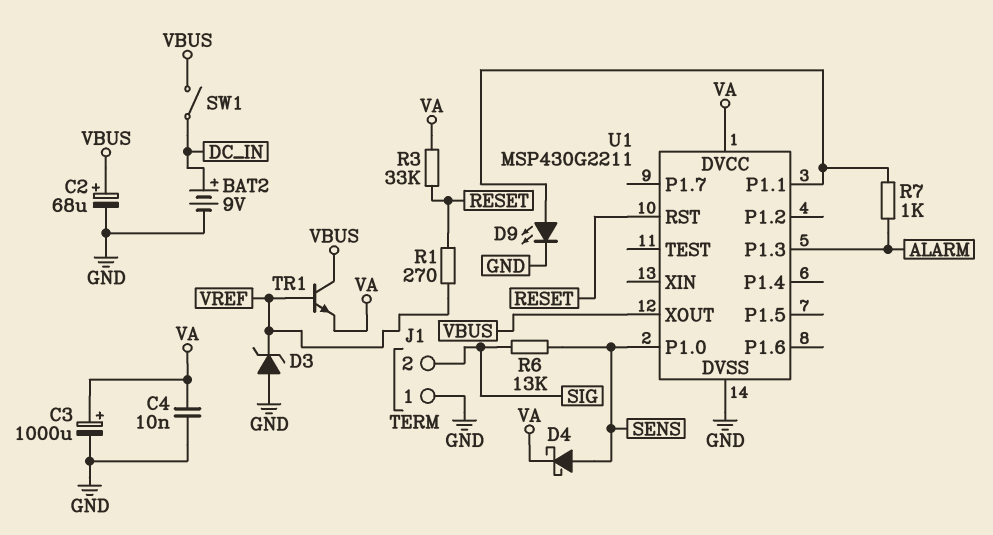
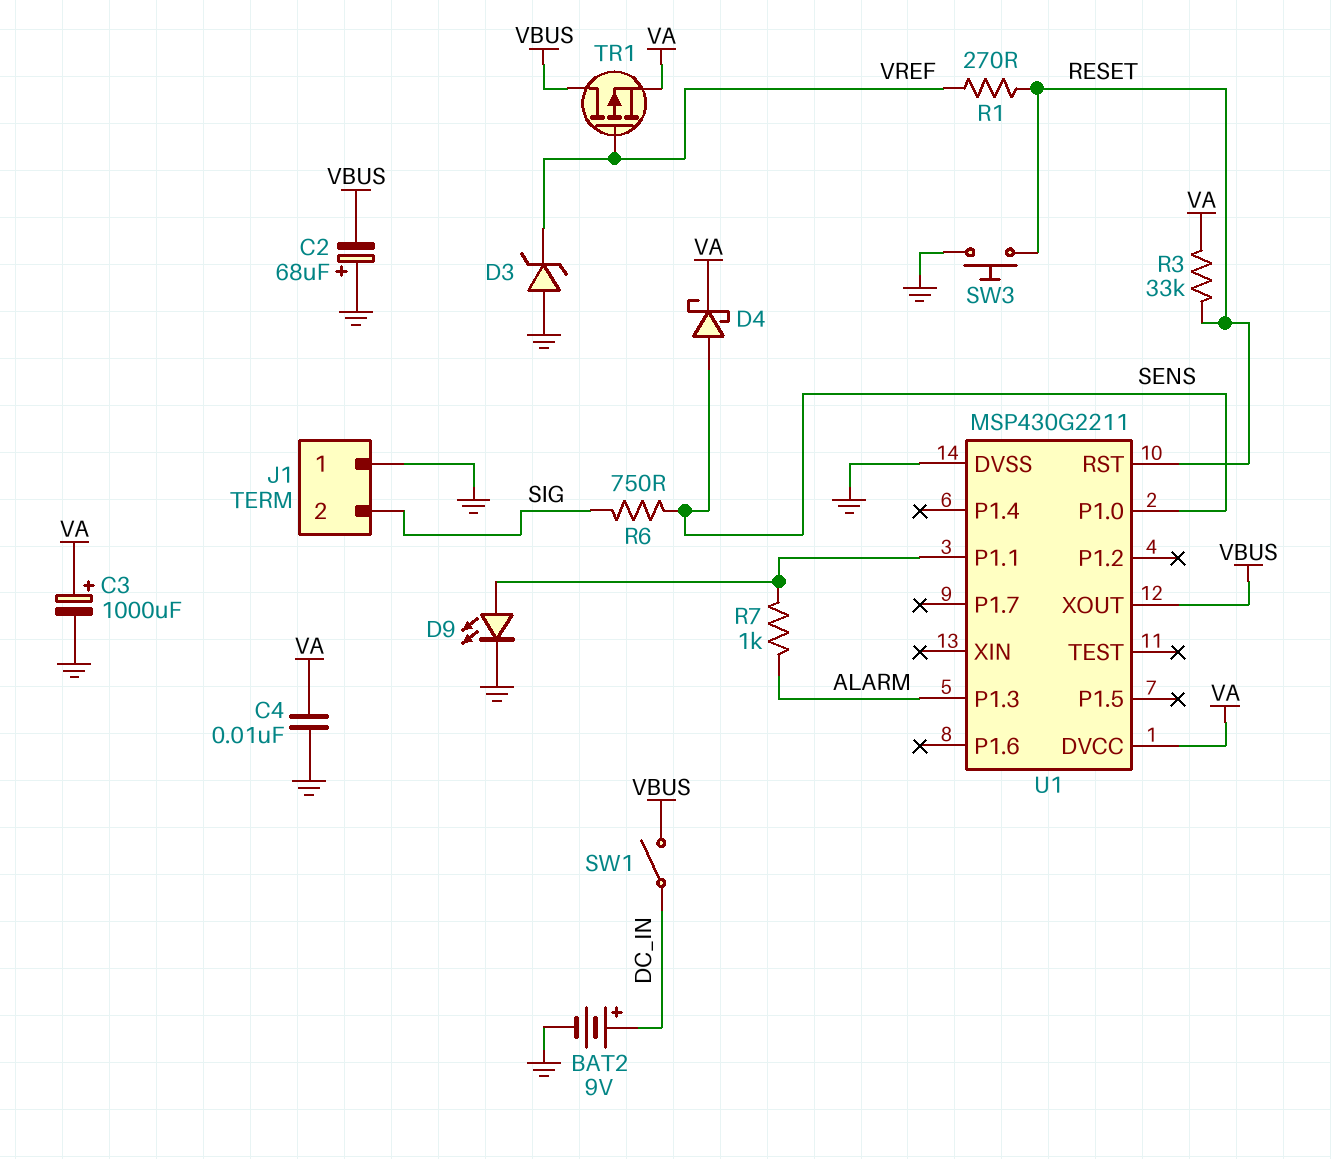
C2: 68uF (plus VBUS, minus GND) -> 68uF (plus GND, minus VBUS)
R6: 13k (SENS, SIG) -> 750 (SENS, SIG)
SW3: none -> button (GND, RESET)
TR1: NPN (B VREF, C VBUS, E VA) -> PMOS (G VREF, D VBUS, S VA)

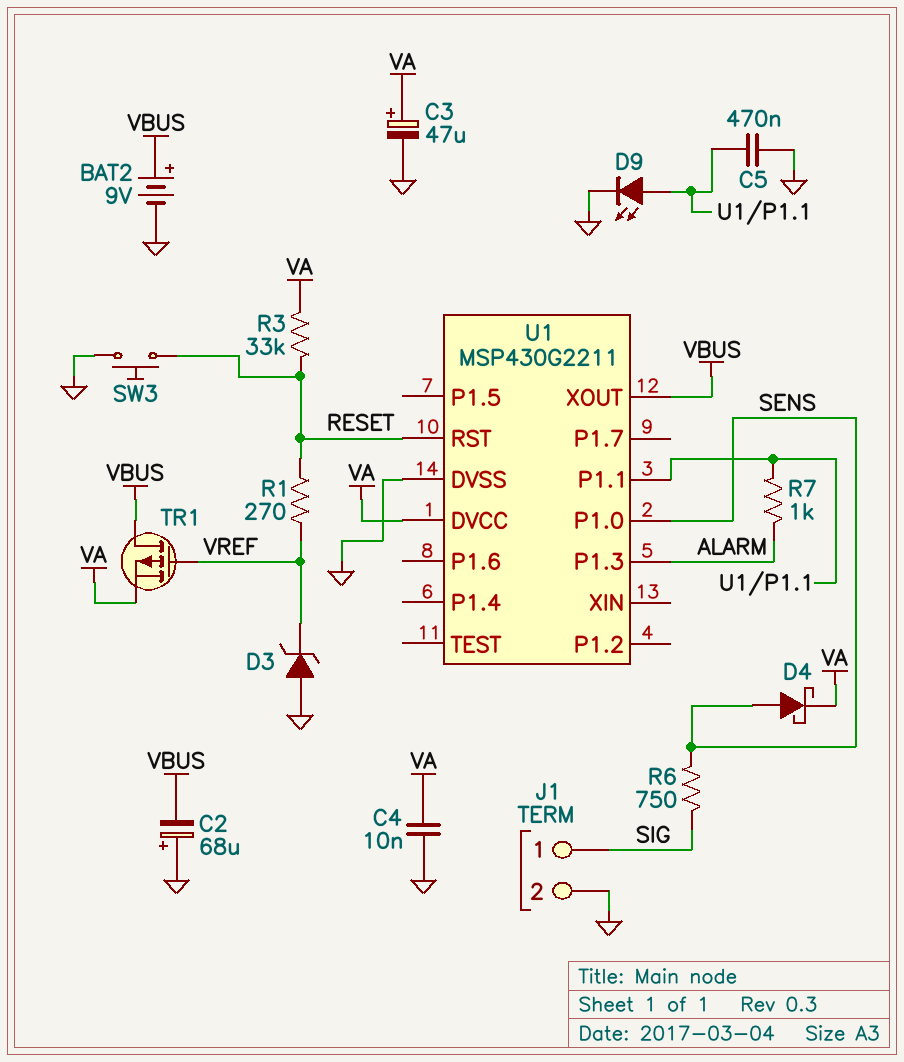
BAT2: 9V (plus DC_IN, minus GND) -> 9V (plus VBUS, minus GND)
C3: 1000uF (plus VA, minus GND) -> 47uF (plus VA, minus GND)
C5: none -> 470nF (GND, U1/P1.1)
J1 pin 1: GND -> SIG
J1 pin 2: SIG -> GND
SW1: switch (DC_IN, VBUS) -> none

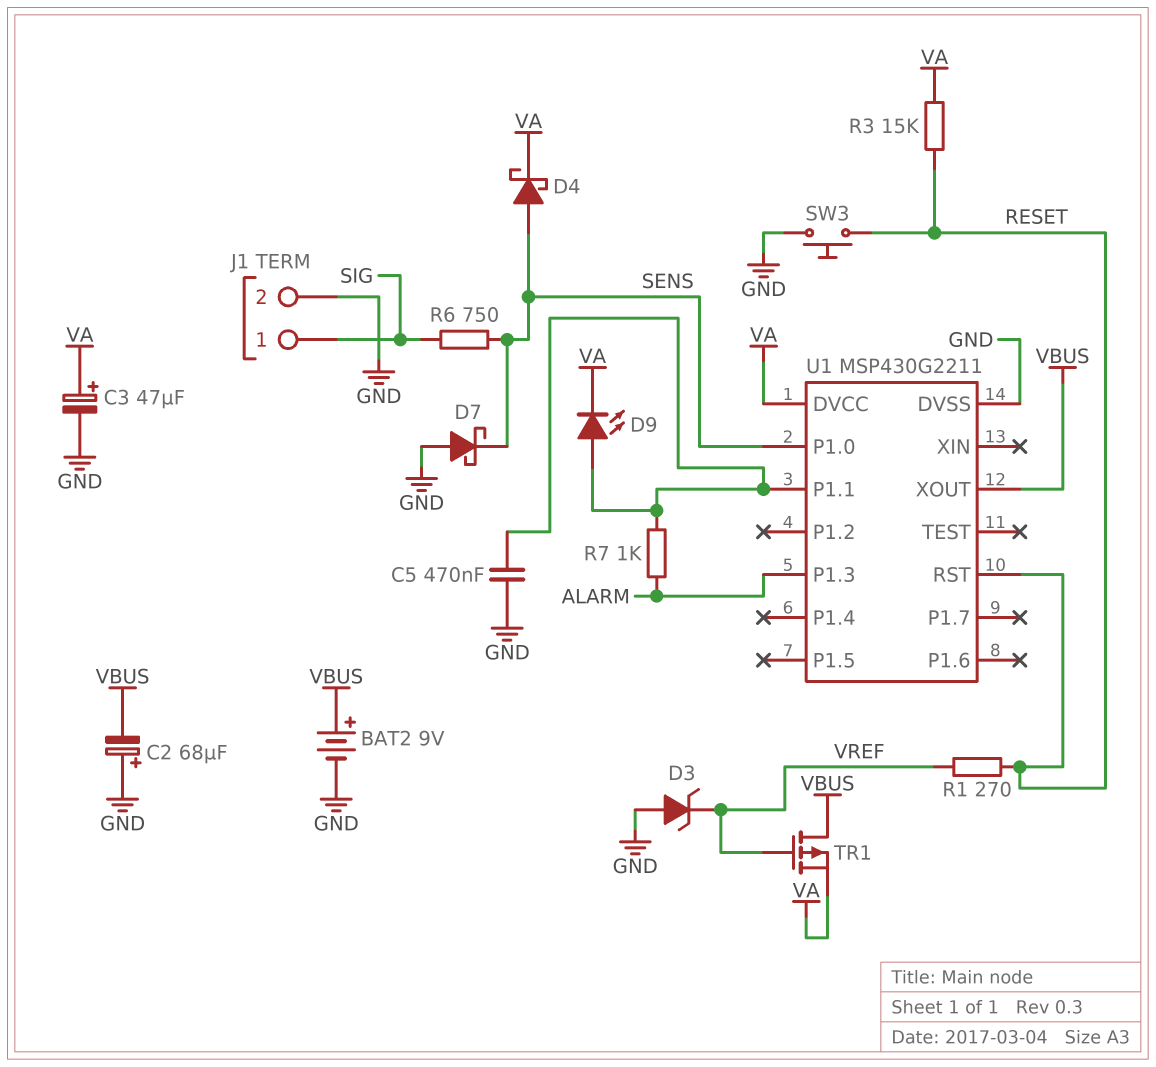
C4: 10nF (GND, VA) -> none
D7: none -> schottky (A GND, K SENS)
D9: LED (A U1/P1.1, K GND) -> LED (A U1/P1.1, K VA)
R3: 33k (RESET, VA) -> 15k (RESET, VA)

